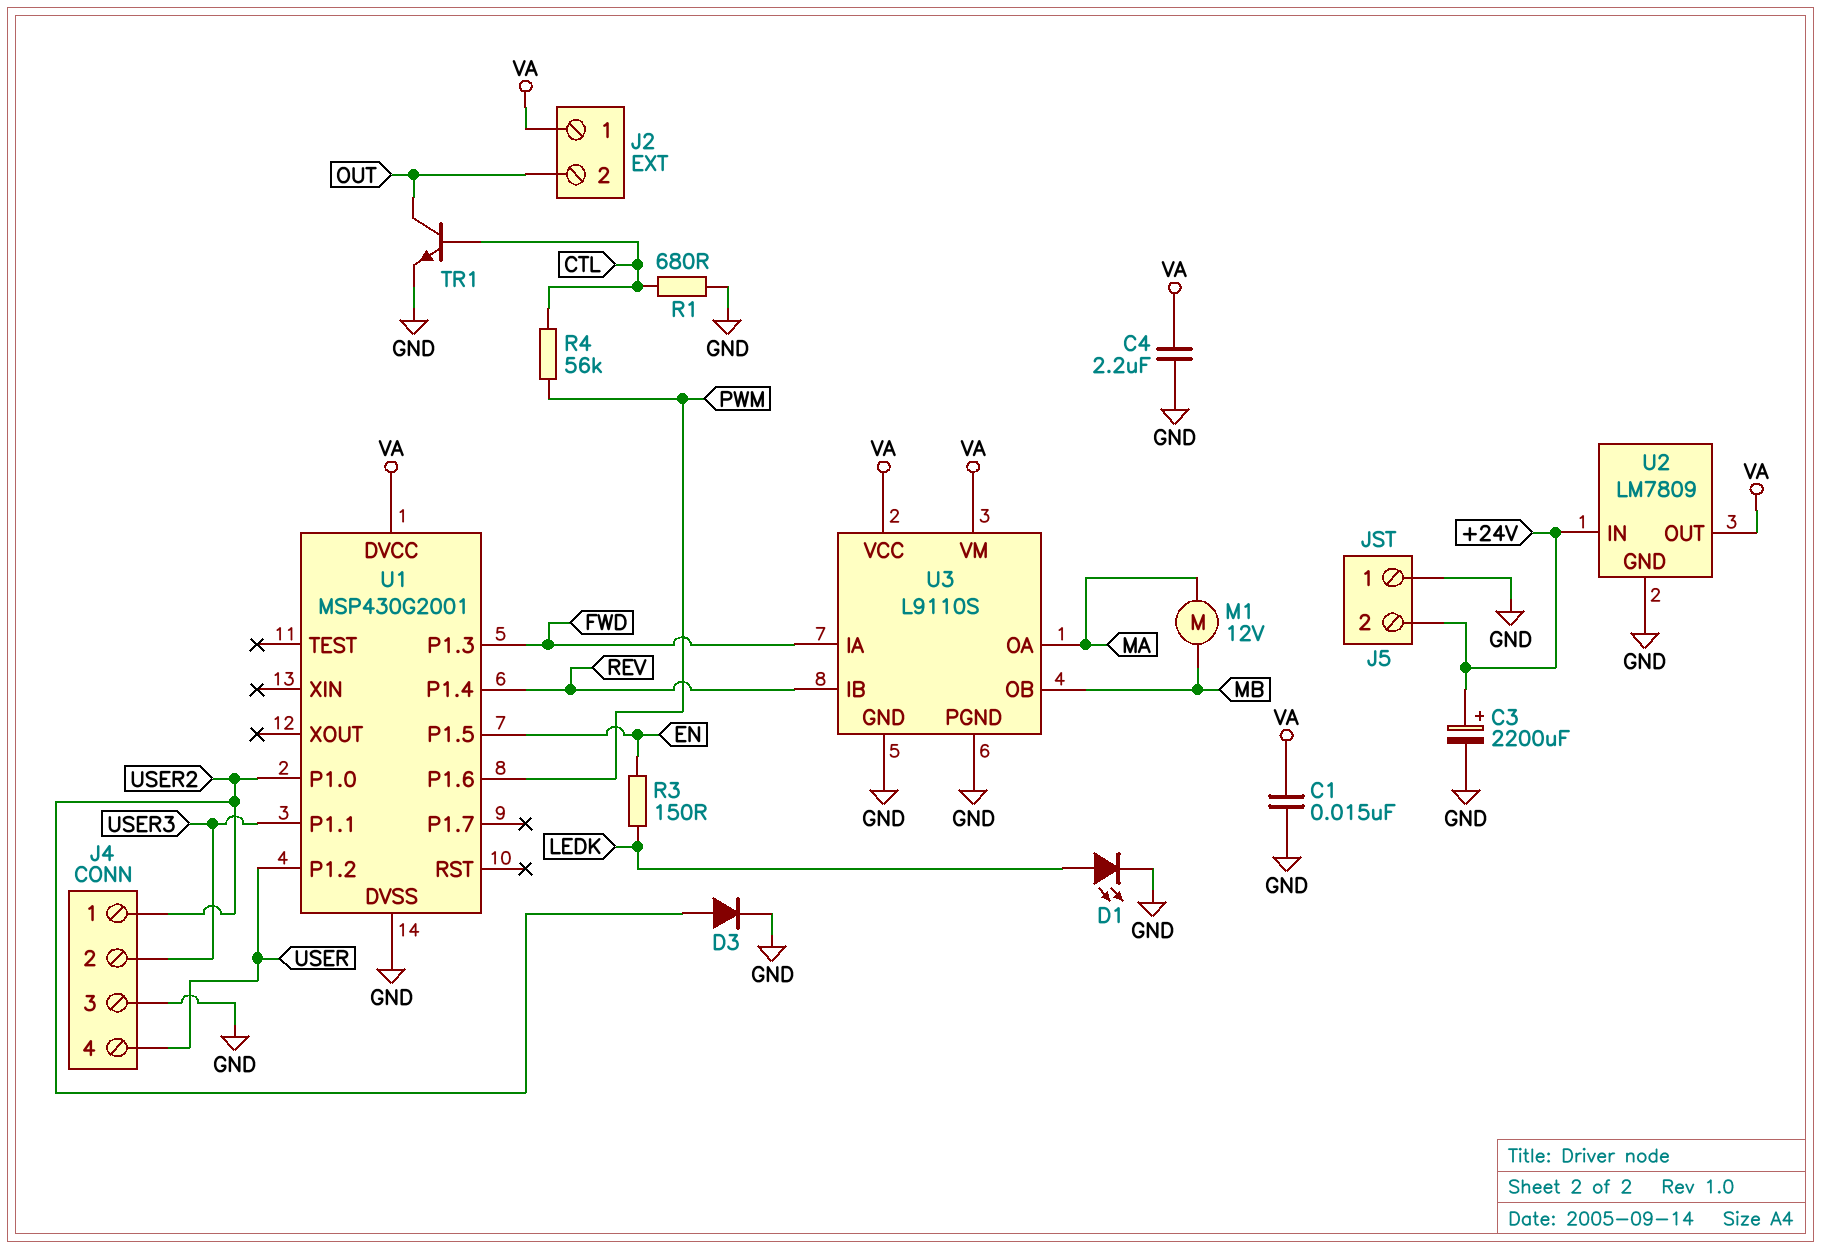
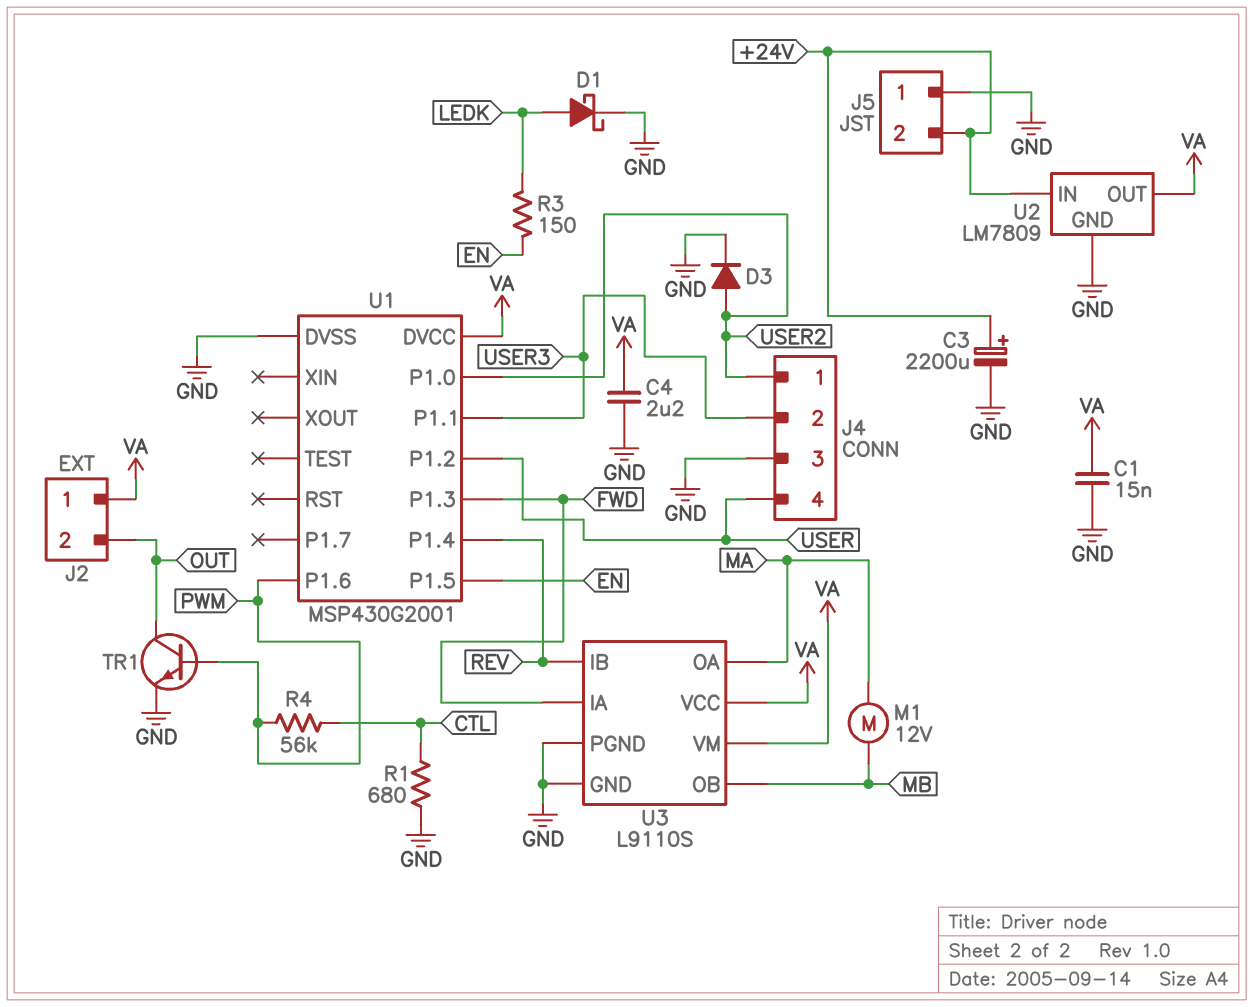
D1: LED (A LEDK, K GND) -> schottky (A LEDK, K GND)
TR1: NPN (B CTL, C OUT, E GND) -> NPN (B PWM, C OUT, E GND)

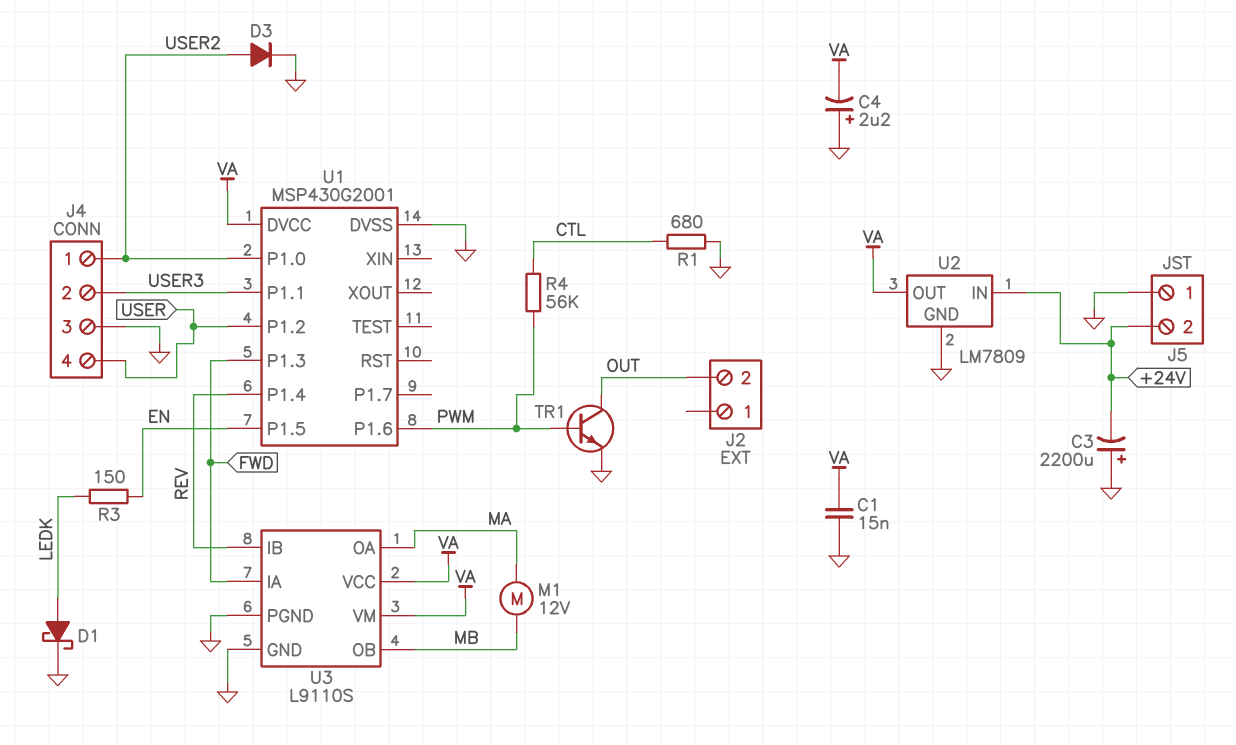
C3: 2200uF (plus +24V, minus GND) -> 2200uF (plus GND, minus +24V)
C4: 2.2uF (GND, VA) -> 2.2uF (plus GND, minus VA)
J2 pin 1: VA -> none

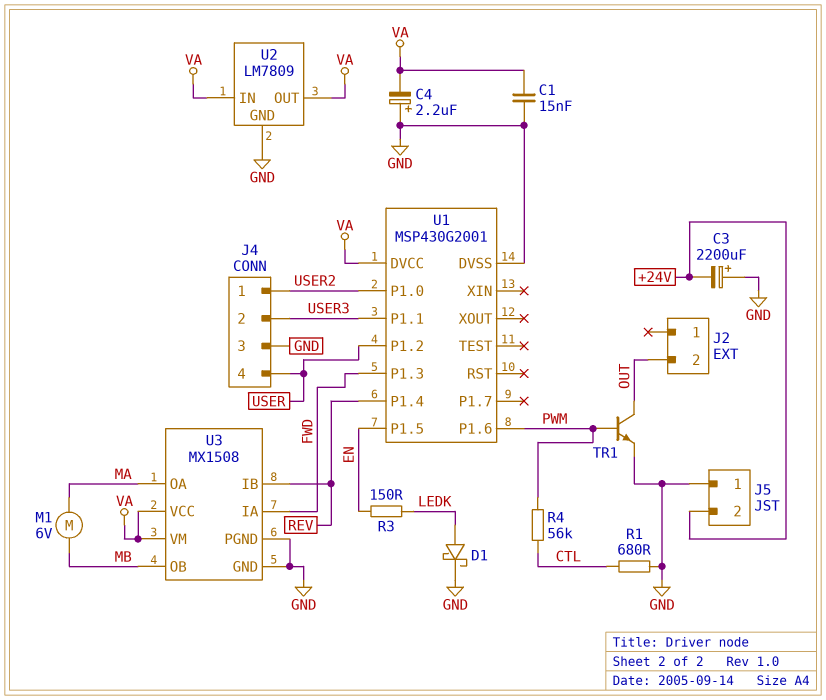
D3: diode (A USER2, K GND) -> none
M1: motor 12V (MA, MB) -> motor 6V (MA, MB)
U2 pin IN: +24V -> VA
U3: L9110S -> MX1508

